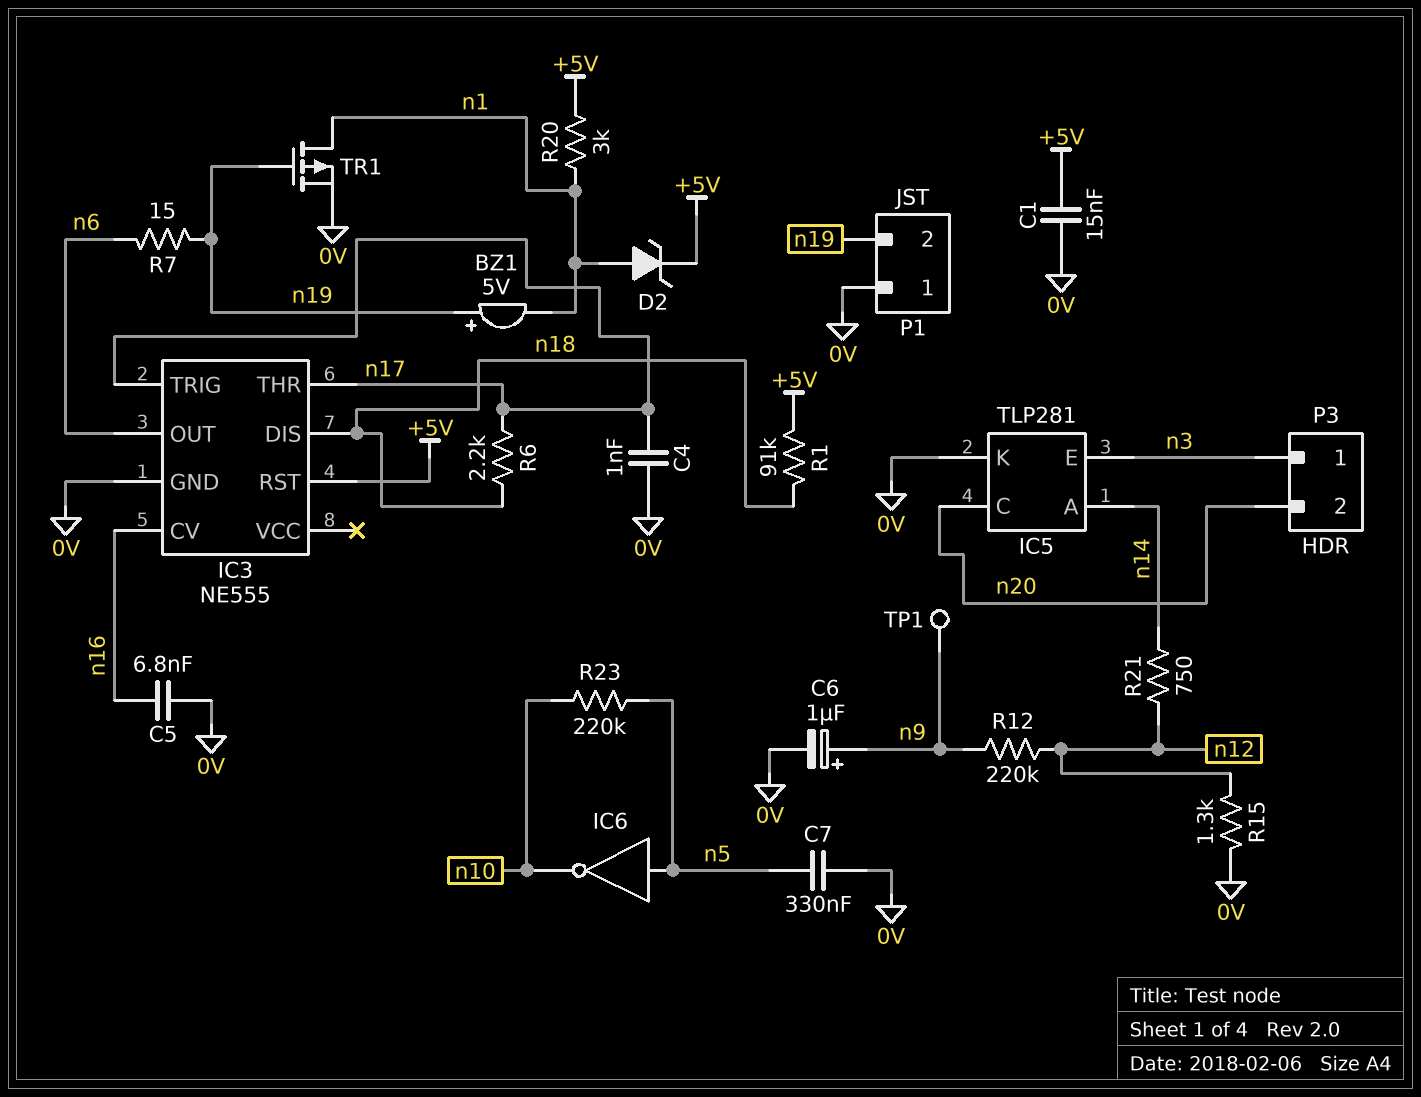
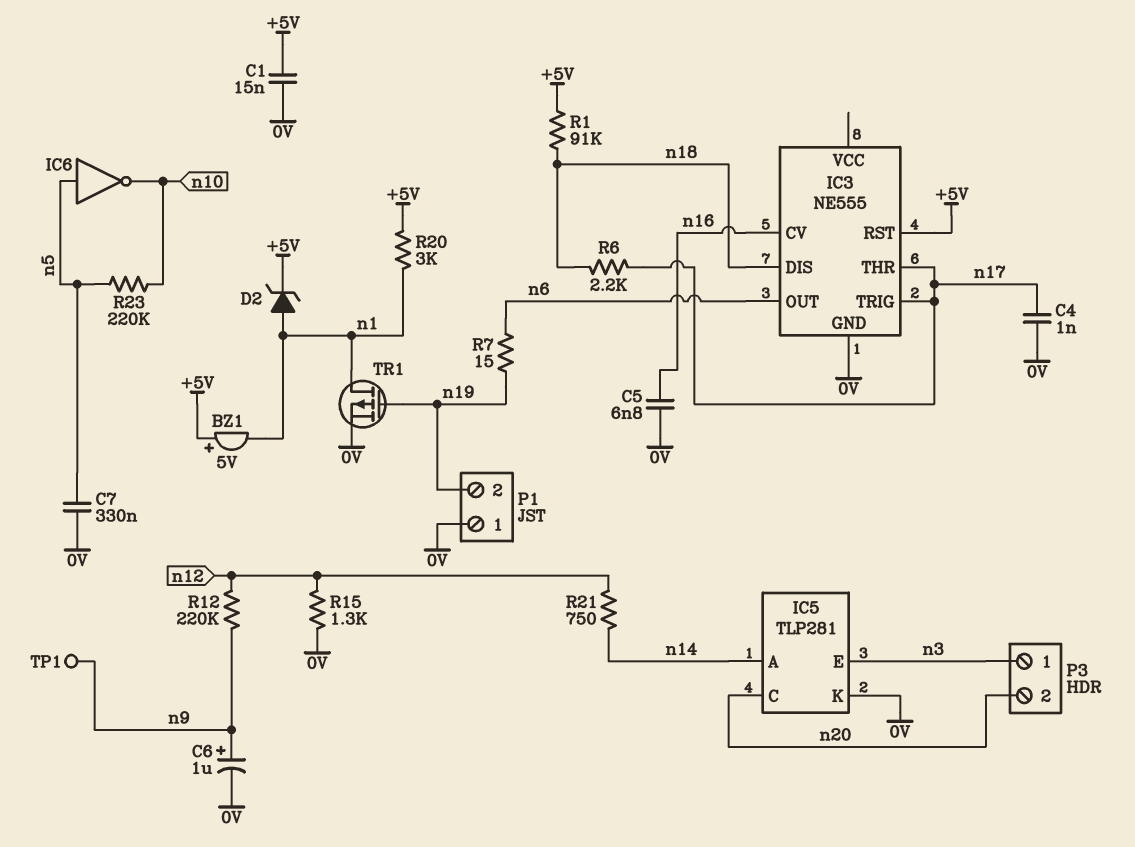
BZ1: buzzer 5V (plus n19, minus n1) -> buzzer 5V (plus +5V, minus n1)

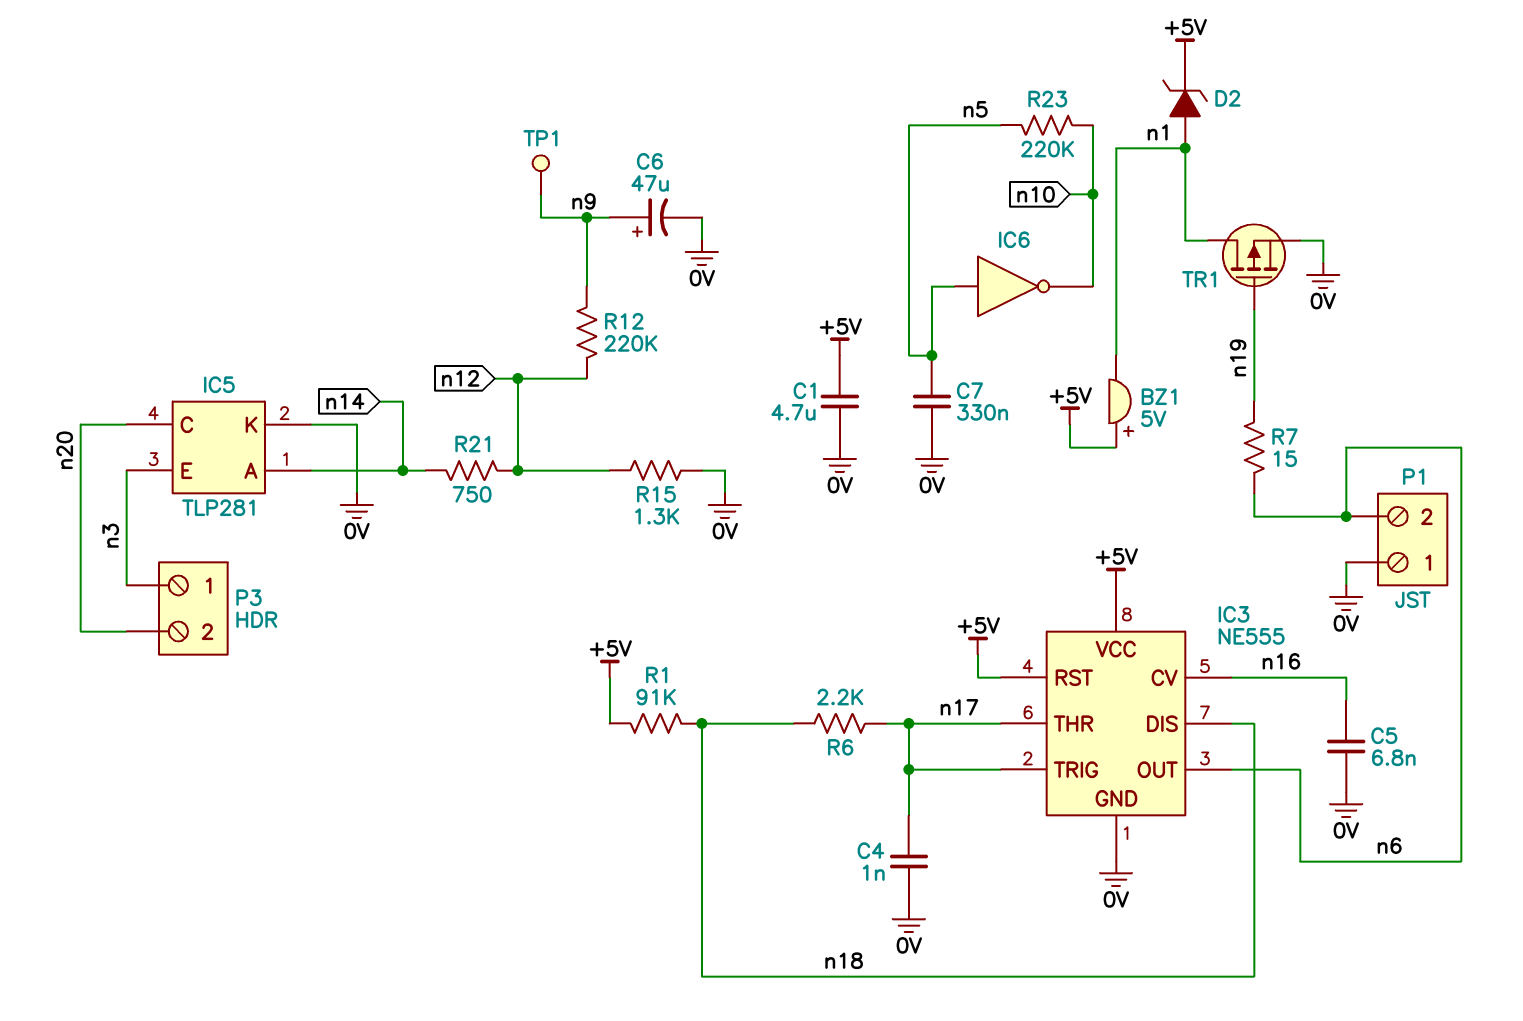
C1: 15nF (+5V, 0V) -> 4.7uF (+5V, 0V)
C6: 1uF (plus n9, minus 0V) -> 47uF (plus n9, minus 0V)
IC3 pin VCC: none -> +5V
P1 pin 2: n19 -> n6
R20: 3k (+5V, n1) -> none

